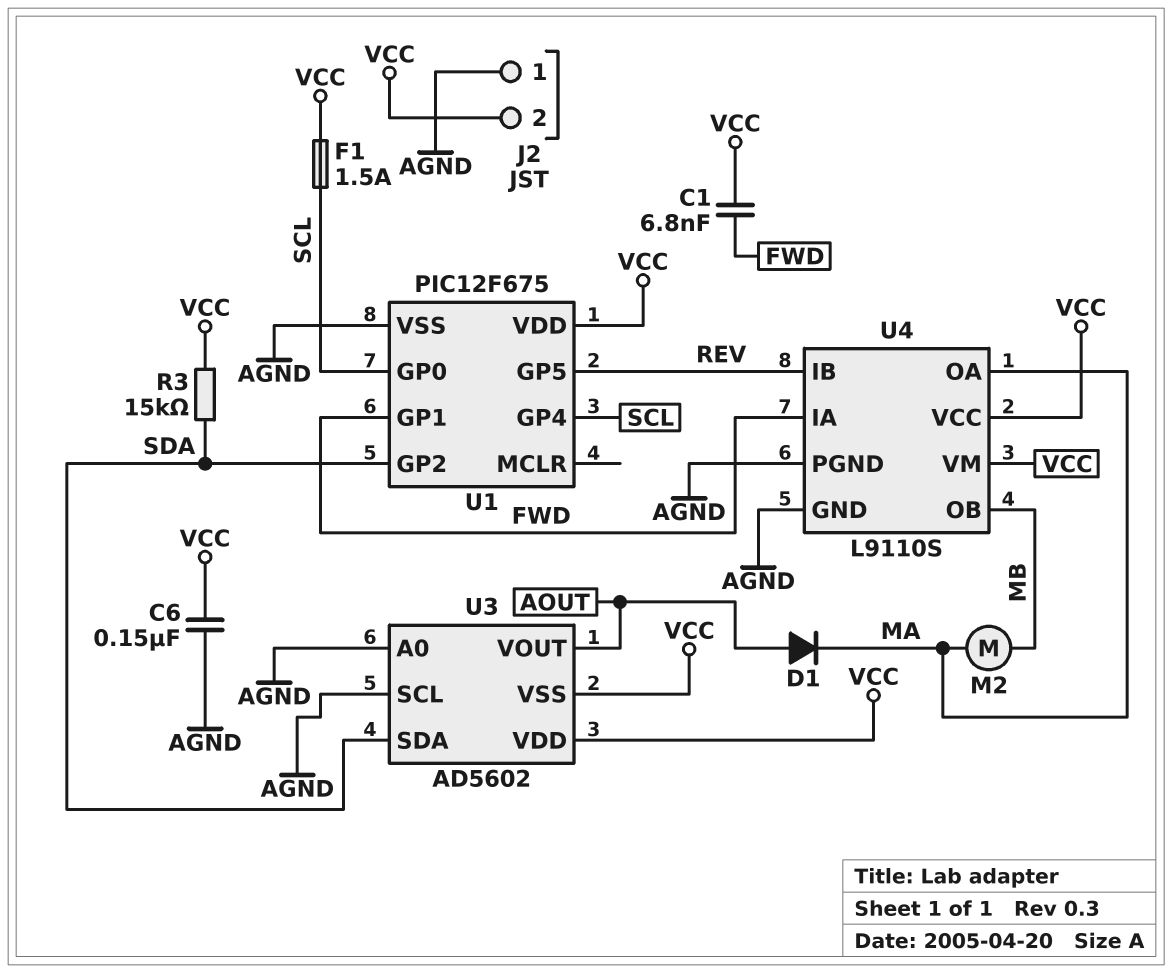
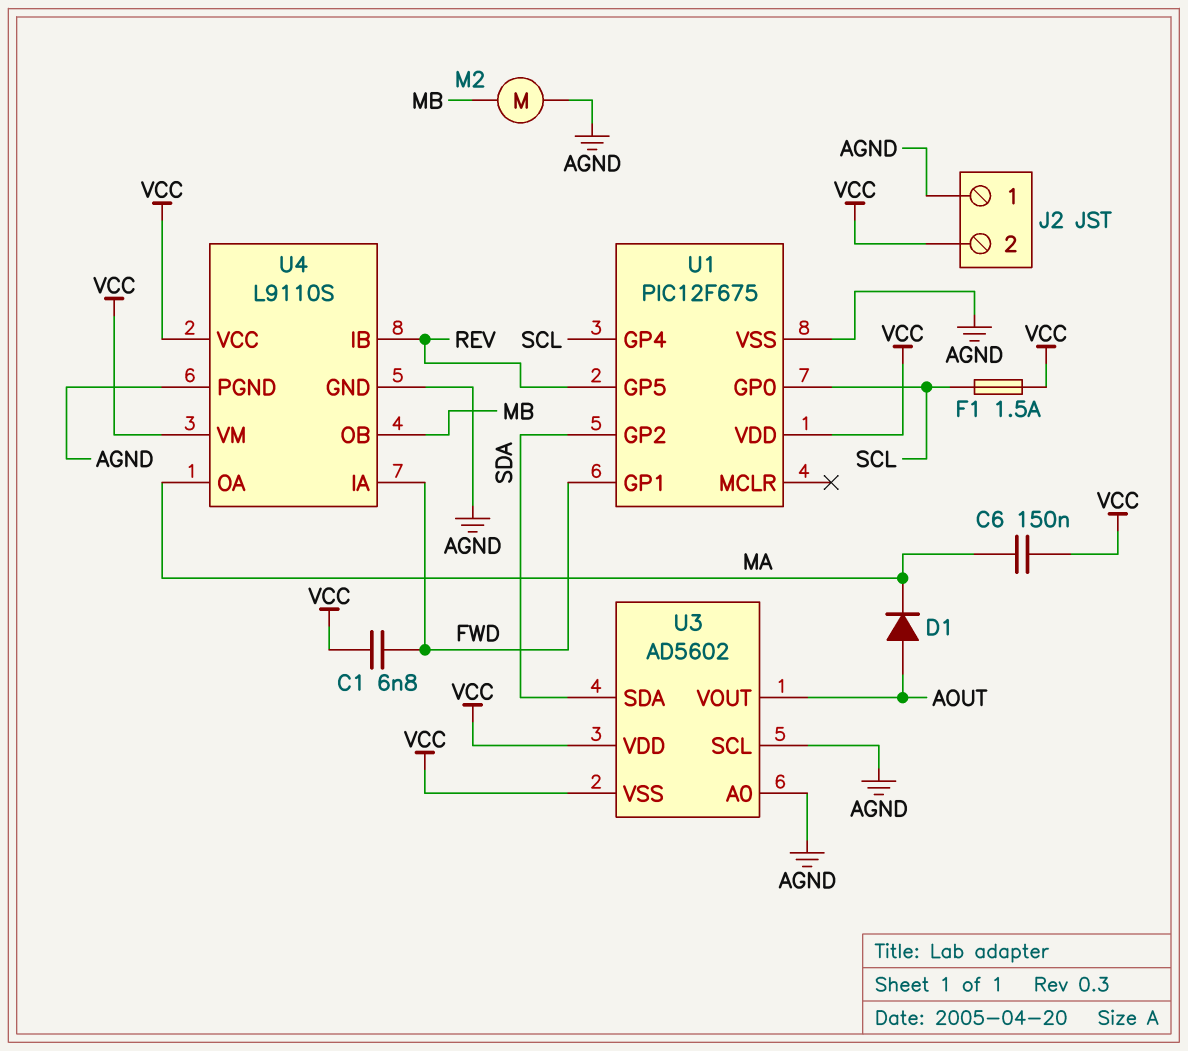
C6: 150nF (AGND, VCC) -> 150nF (MA, VCC)
M2: motor (MA, MB) -> motor (AGND, MB)
R3: 15k (SDA, VCC) -> none

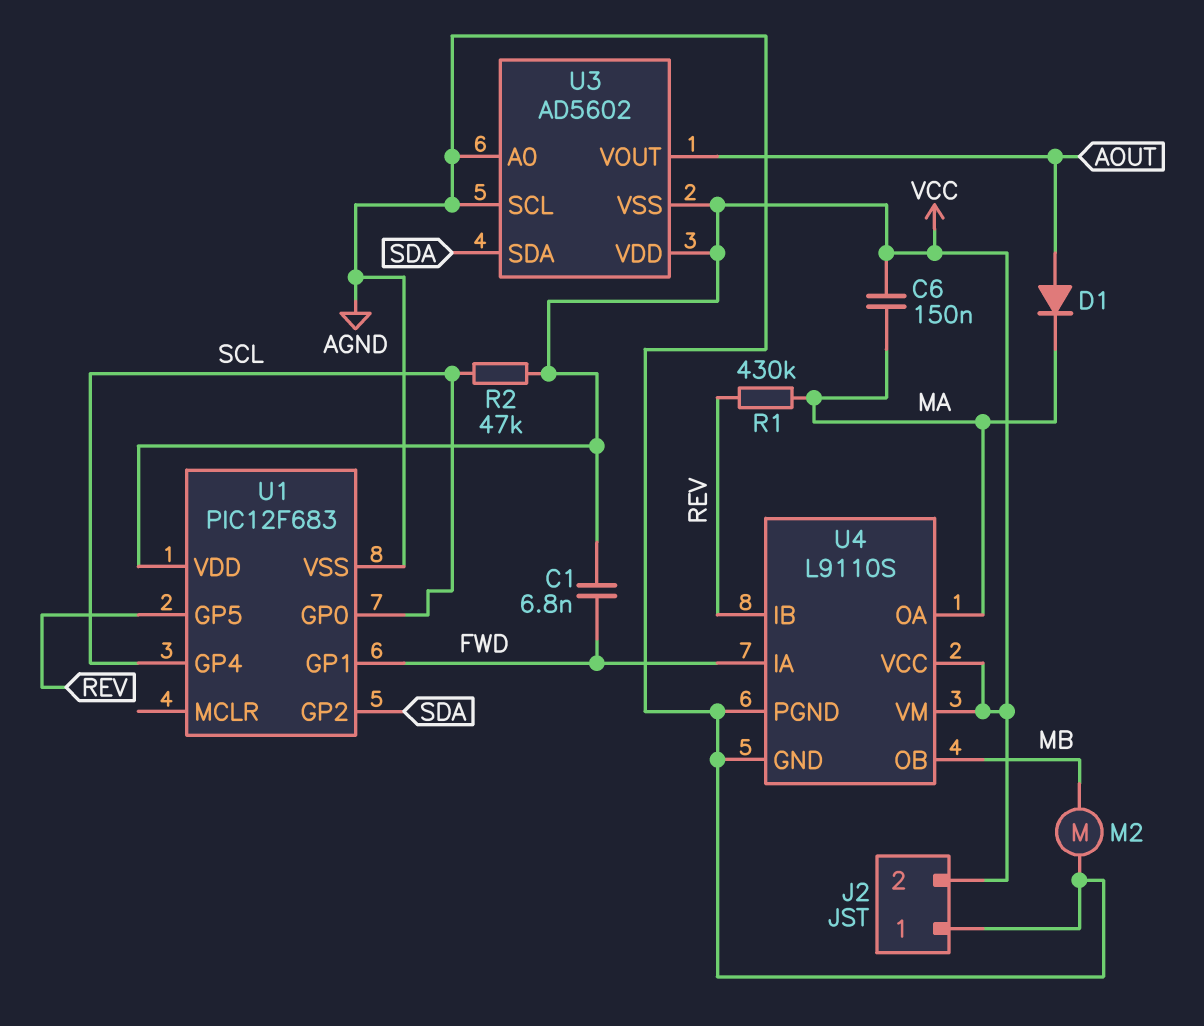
F1: 1.5A (SCL, VCC) -> none
R1: none -> 430k (MA, REV)
R2: none -> 47k (SCL, VCC)
U1: PIC12F675 -> PIC12F683

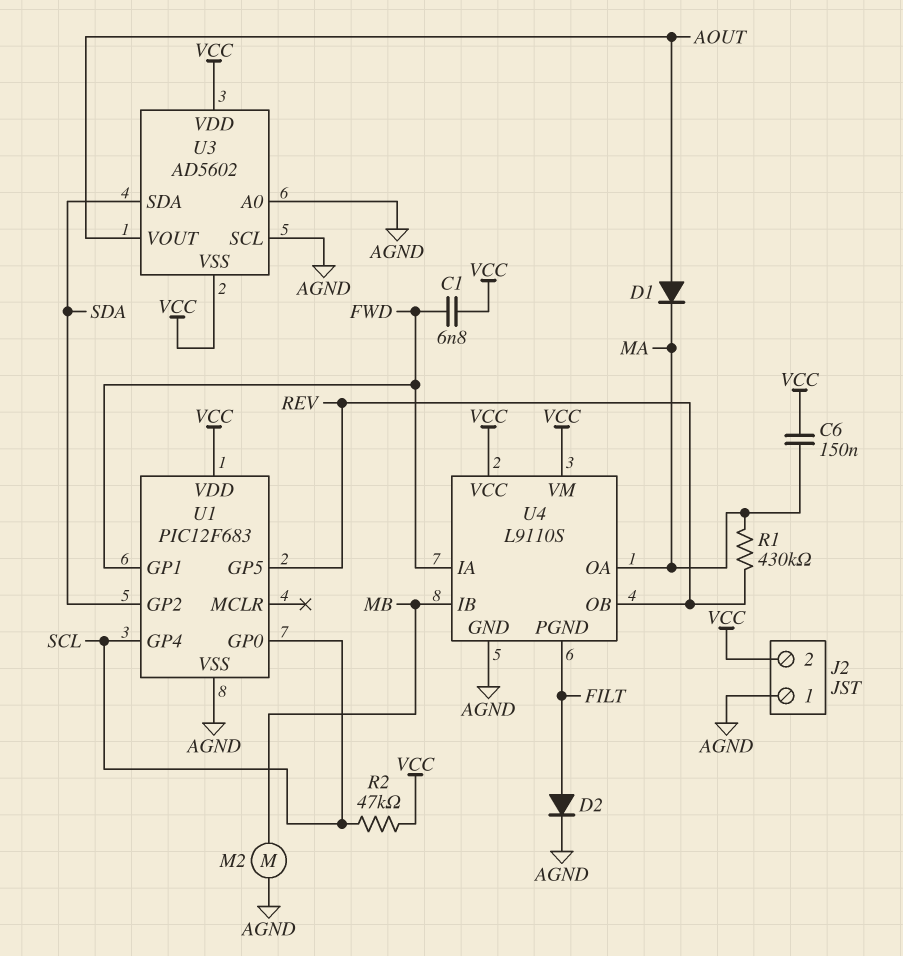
D2: none -> diode (A FILT, K AGND)
U4 pin IB: REV -> MB
U4 pin OB: MB -> REV
U4 pin PGND: AGND -> FILT

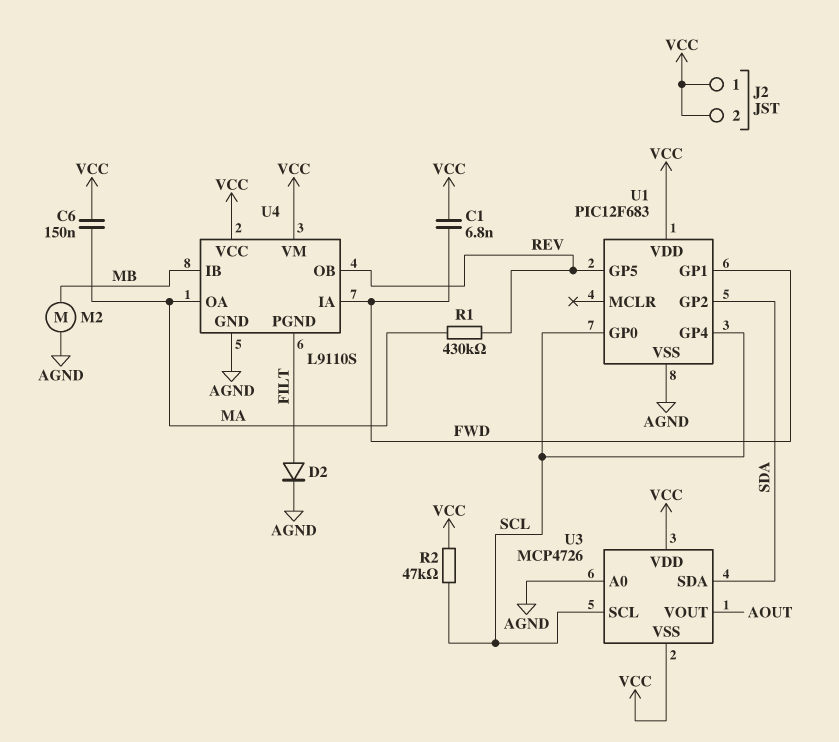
D1: diode (A AOUT, K MA) -> none
J2 pin 1: AGND -> VCC
U3: AD5602 -> MCP4726
U3 pin SCL: AGND -> SCL

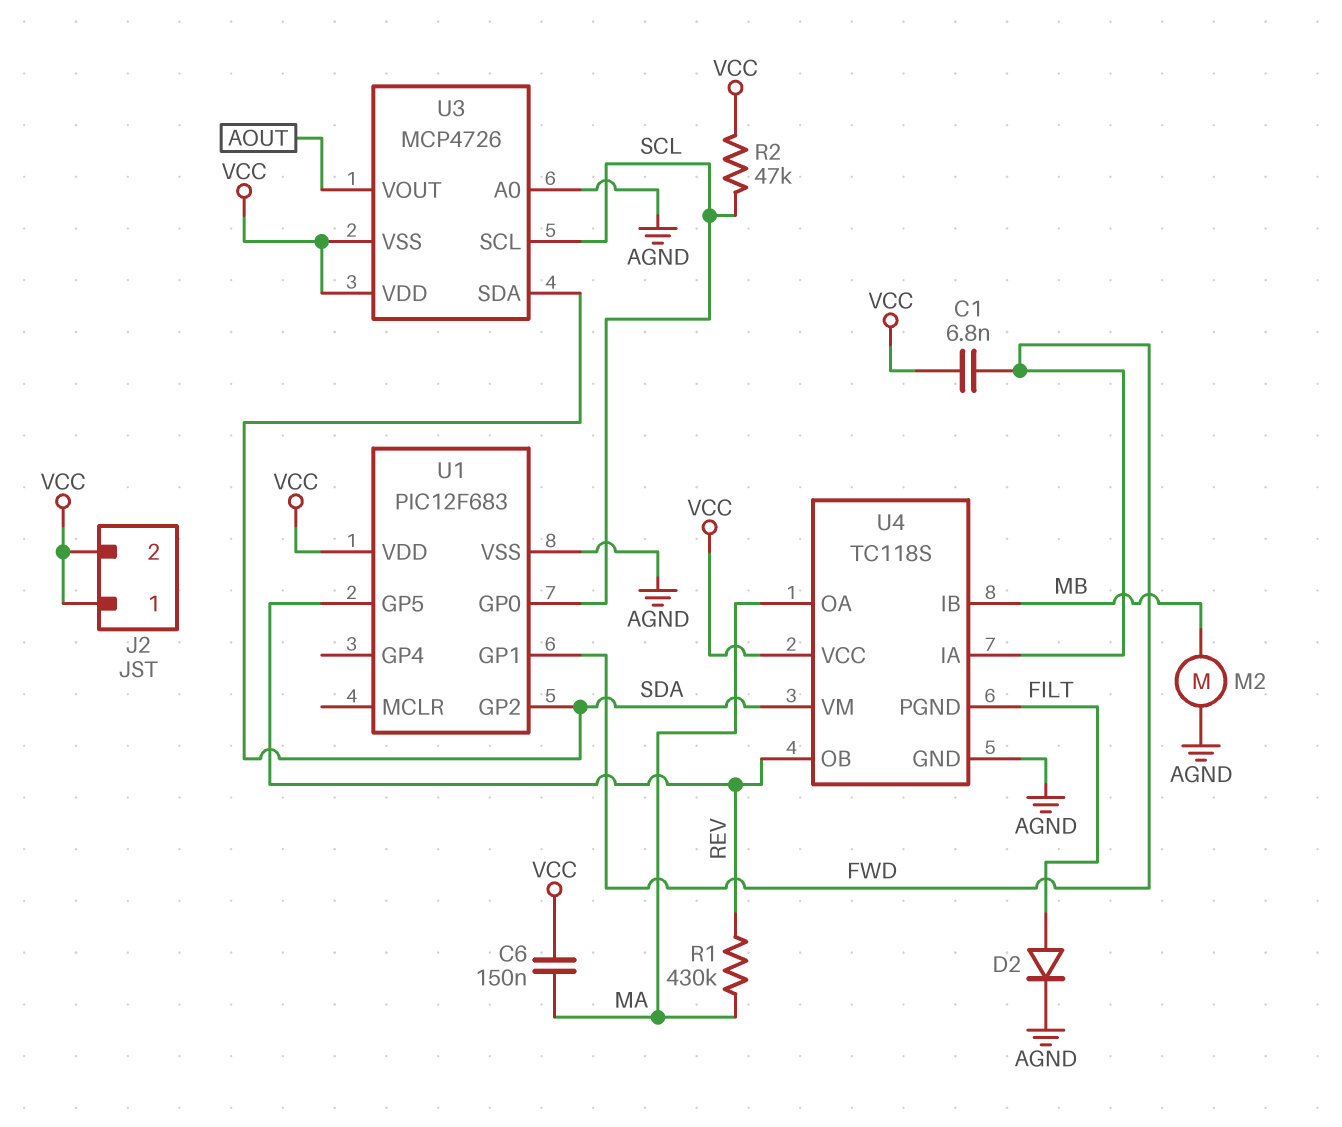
U1 pin GP4: SCL -> none
U4: L9110S -> TC118S
U4 pin VM: VCC -> SDA

